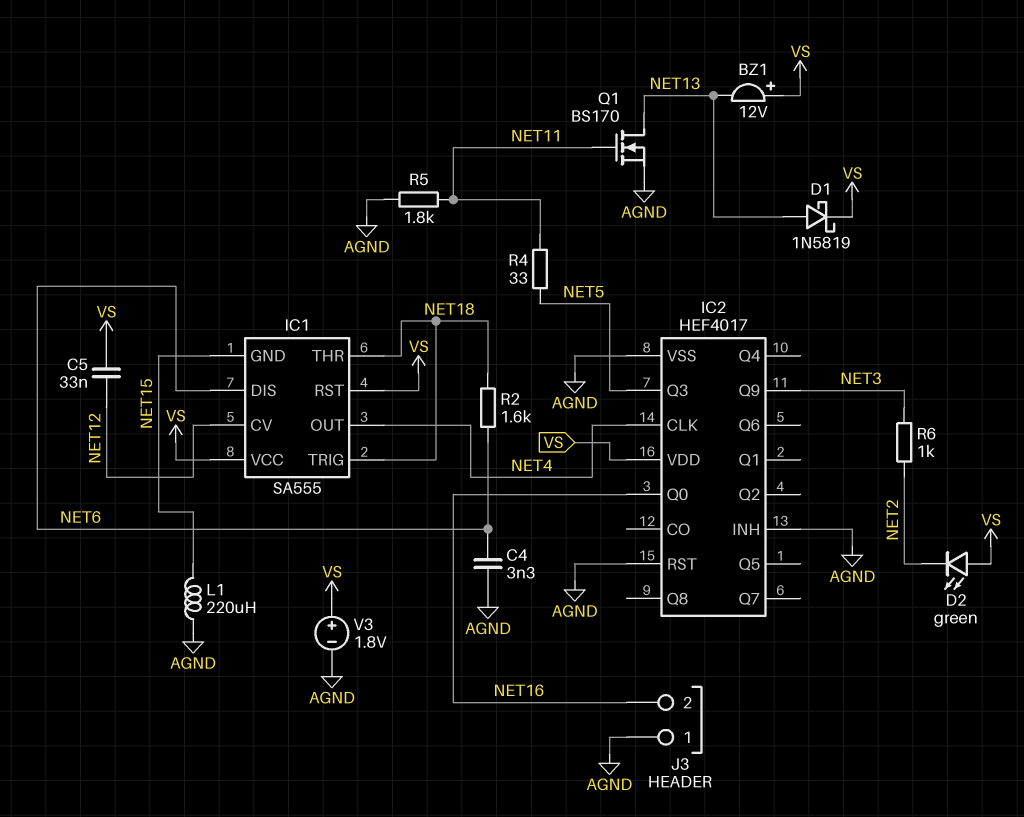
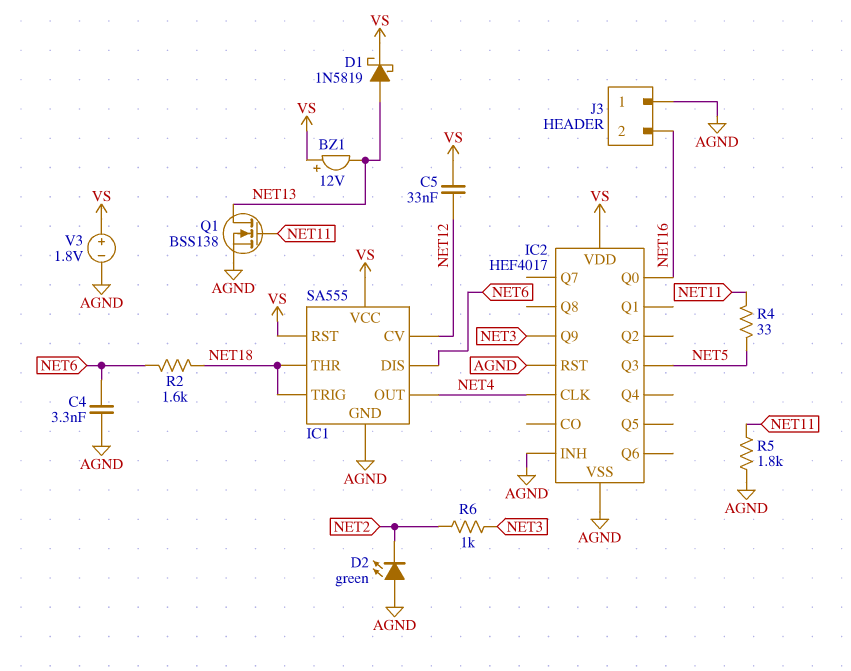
D2: LED green (A VS, K NET2) -> LED green (A AGND, K NET2)
IC1 pin GND: NET15 -> AGND
L1: 220uH (AGND, NET15) -> none
Q1: NMOS BS170 (G NET11, D NET13, S AGND) -> NMOS BSS138 (G NET11, D NET13, S AGND)

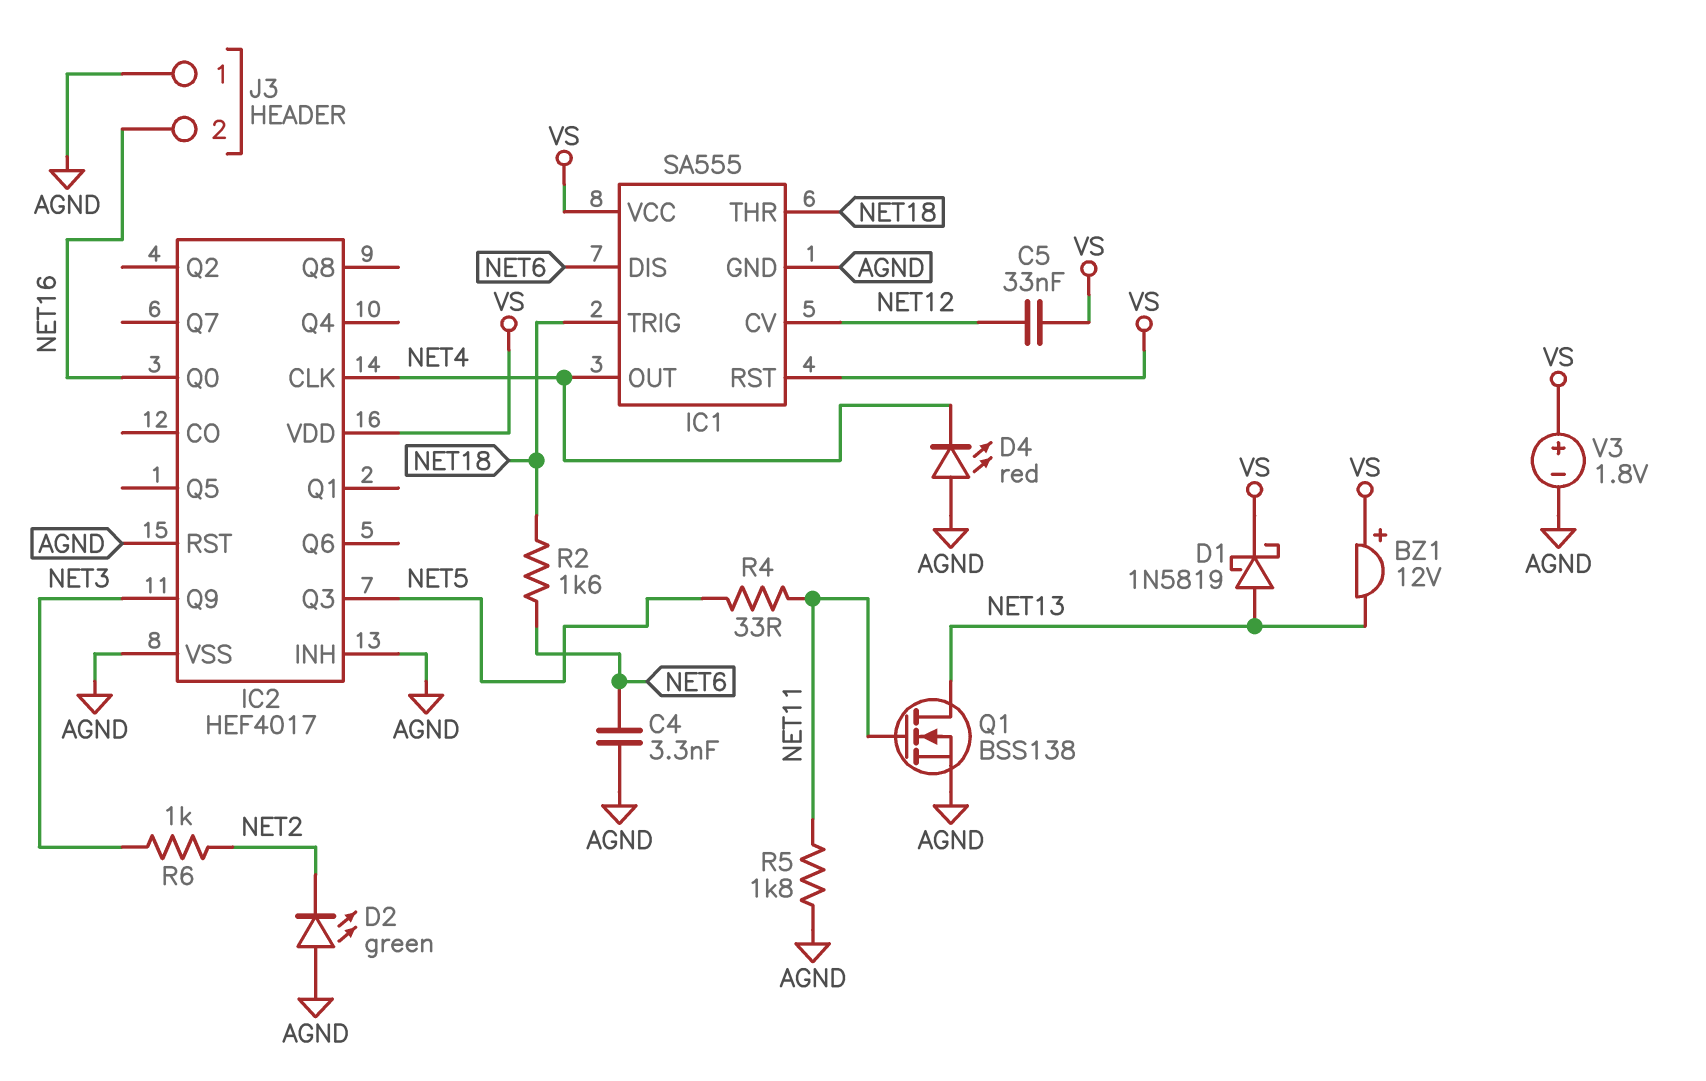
D4: none -> LED red (A AGND, K NET4)

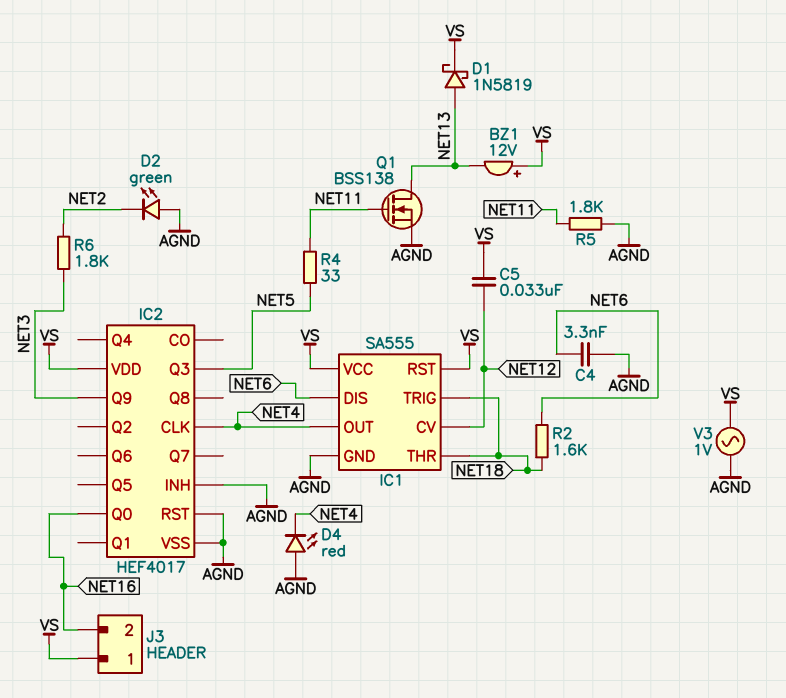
J3 pin 1: AGND -> VS
R6: 1k (NET2, NET3) -> 1.8k (NET2, NET3)
V3: 1.8V (plus VS, minus AGND) -> AC 1V (AGND, VS)

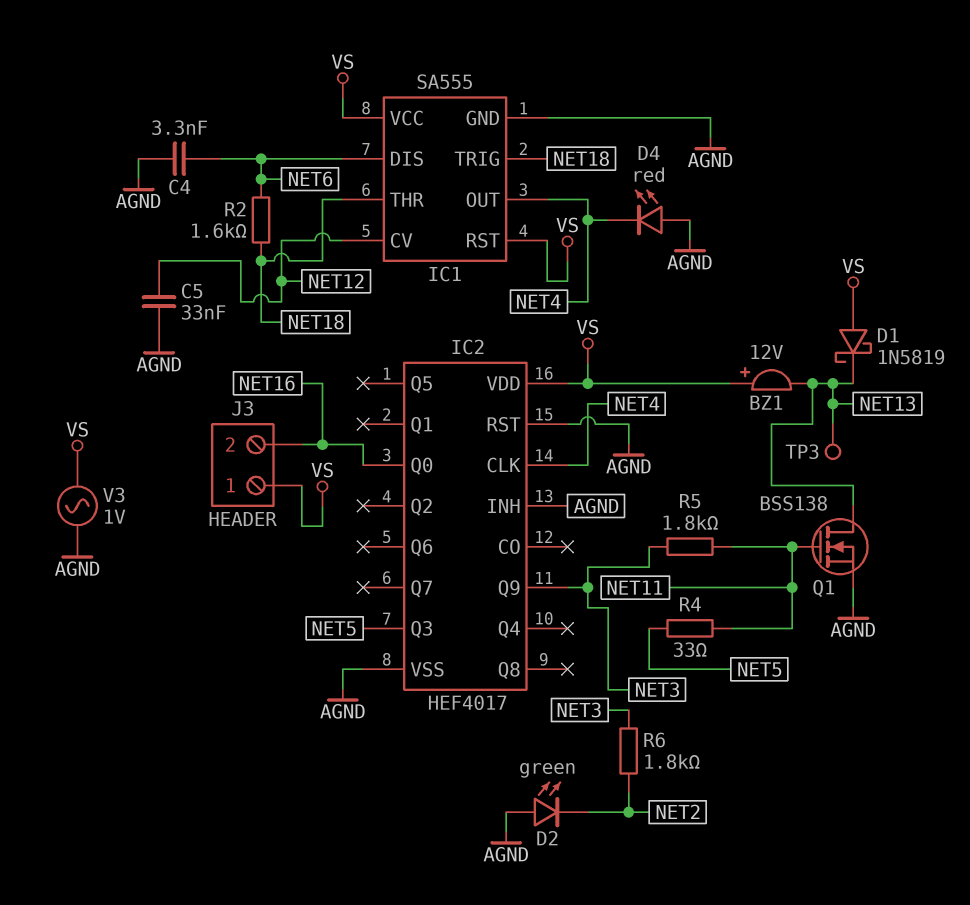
C5: 33nF (NET12, VS) -> 33nF (AGND, NET12)
D1: schottky 1N5819 (A NET13, K VS) -> schottky 1N5819 (A VS, K NET13)
R5: 1.8k (AGND, NET11) -> 1.8k (NET3, NET11)
TP3: none -> test point (NET13)

